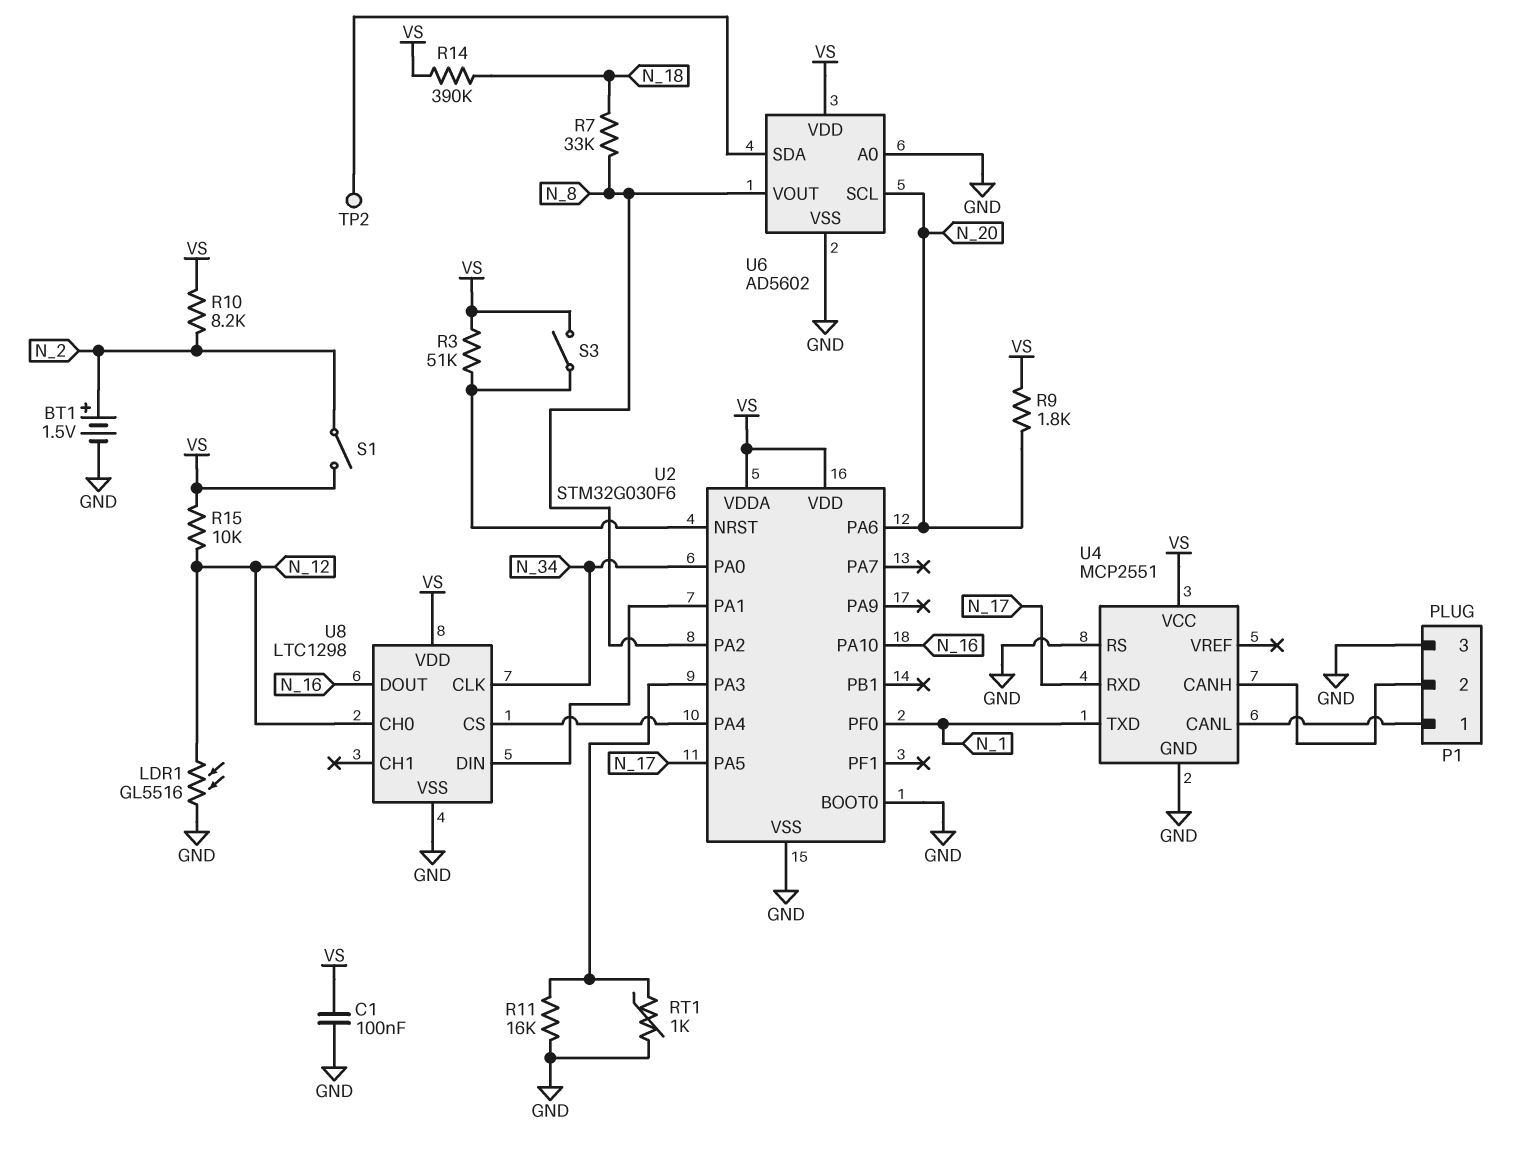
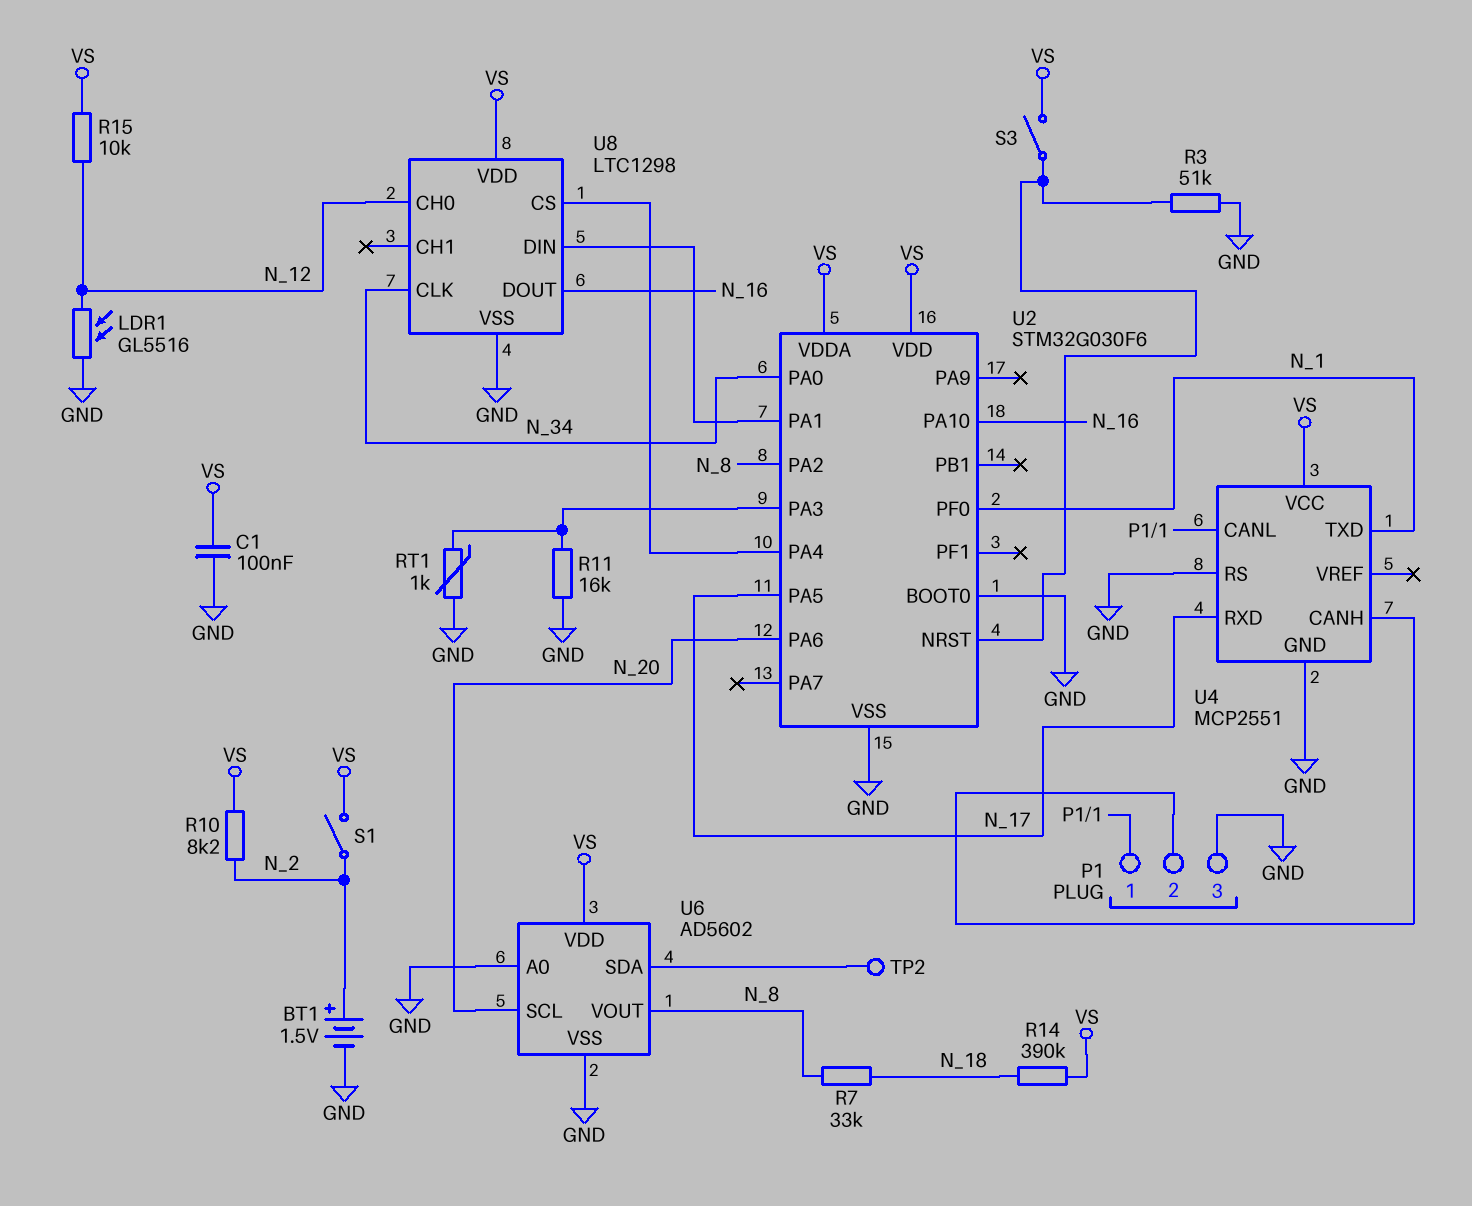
R3: 51k (U2/NRST, VS) -> 51k (GND, U2/NRST)
R9: 1.8k (N_20, VS) -> none

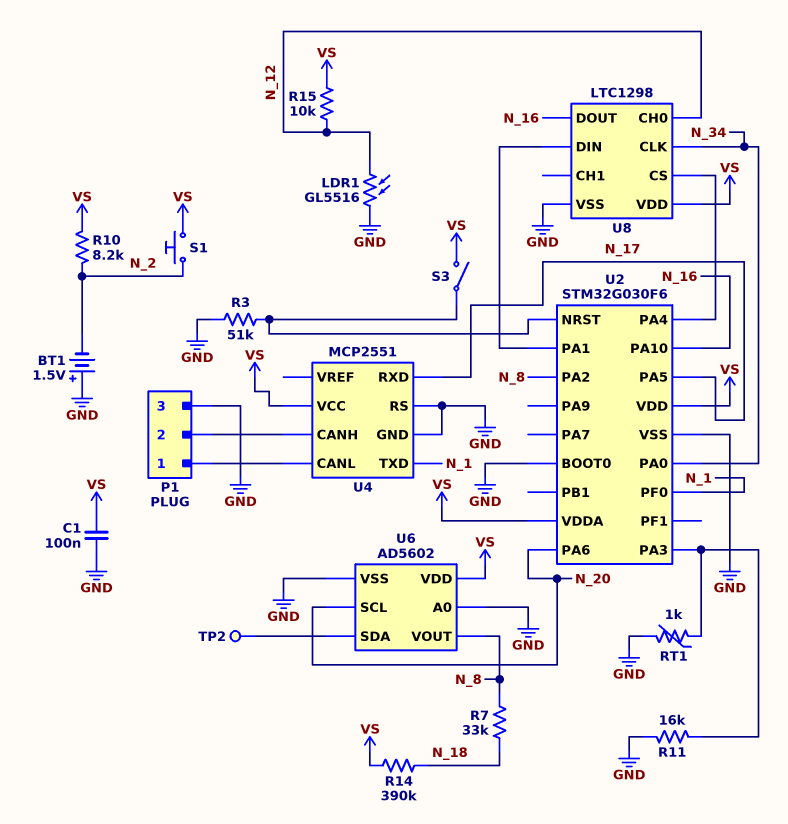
BT1: 1.5V (plus N_2, minus GND) -> 1.5V (plus GND, minus N_2)
S1: switch (N_2, VS) -> button (N_2, VS)

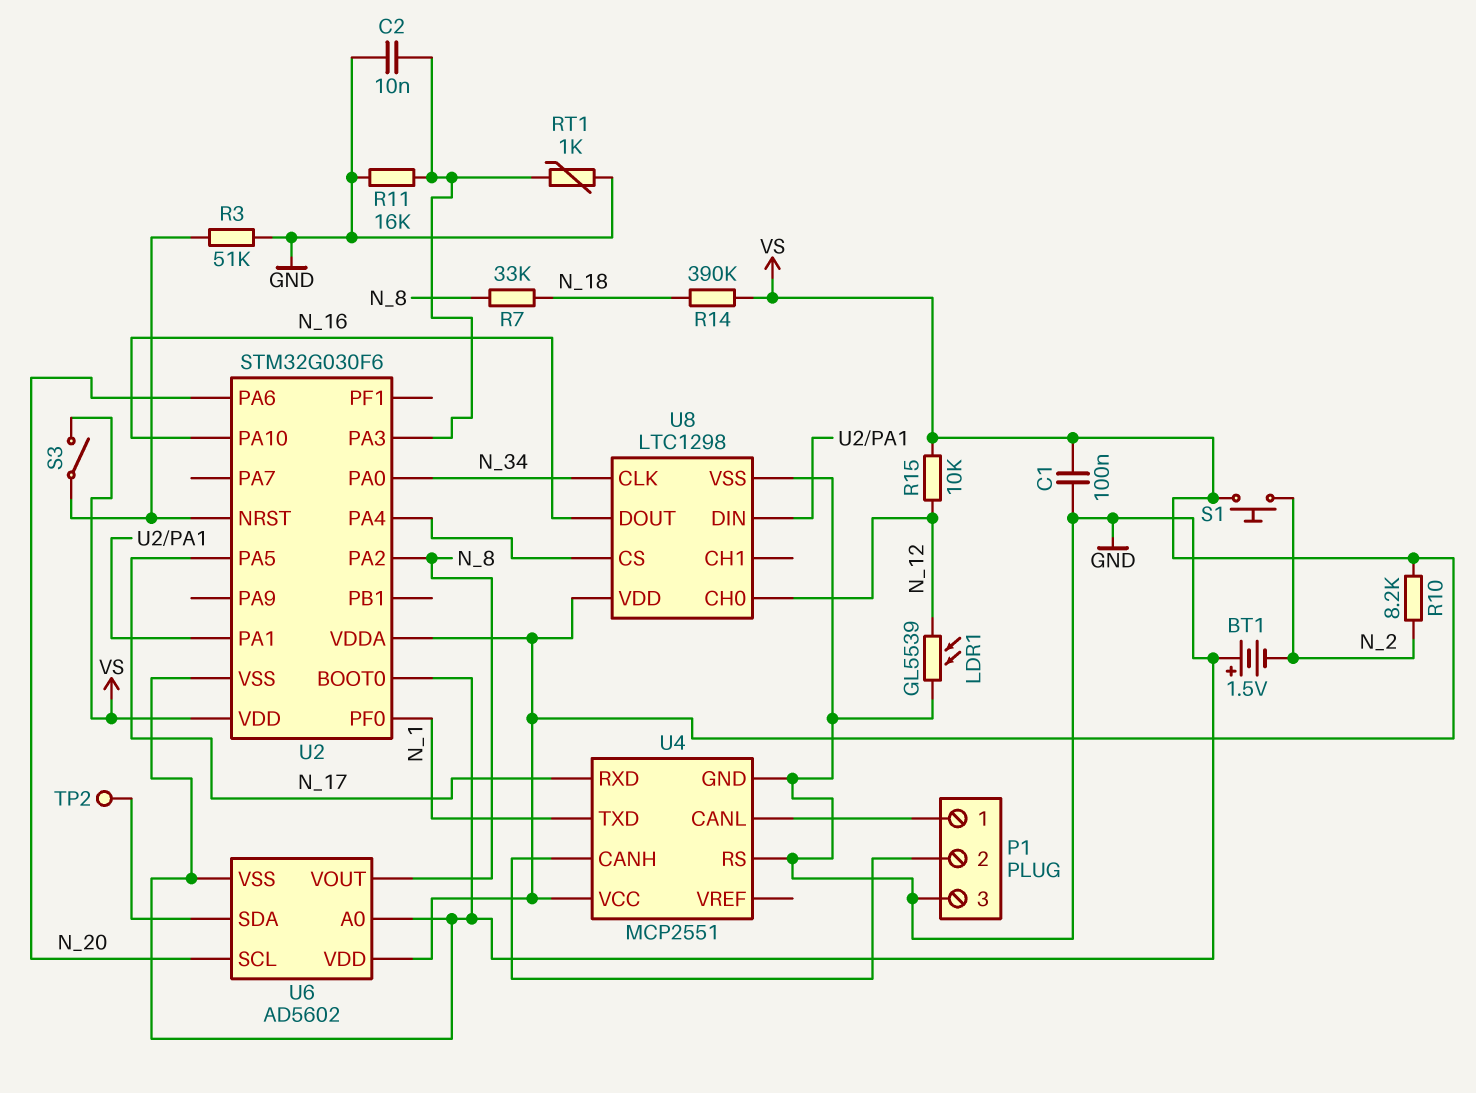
C2: none -> 10nF (GND, U2/PA3)
LDR1: GL5516 (GND, N_12) -> GL5539 (GND, N_12)

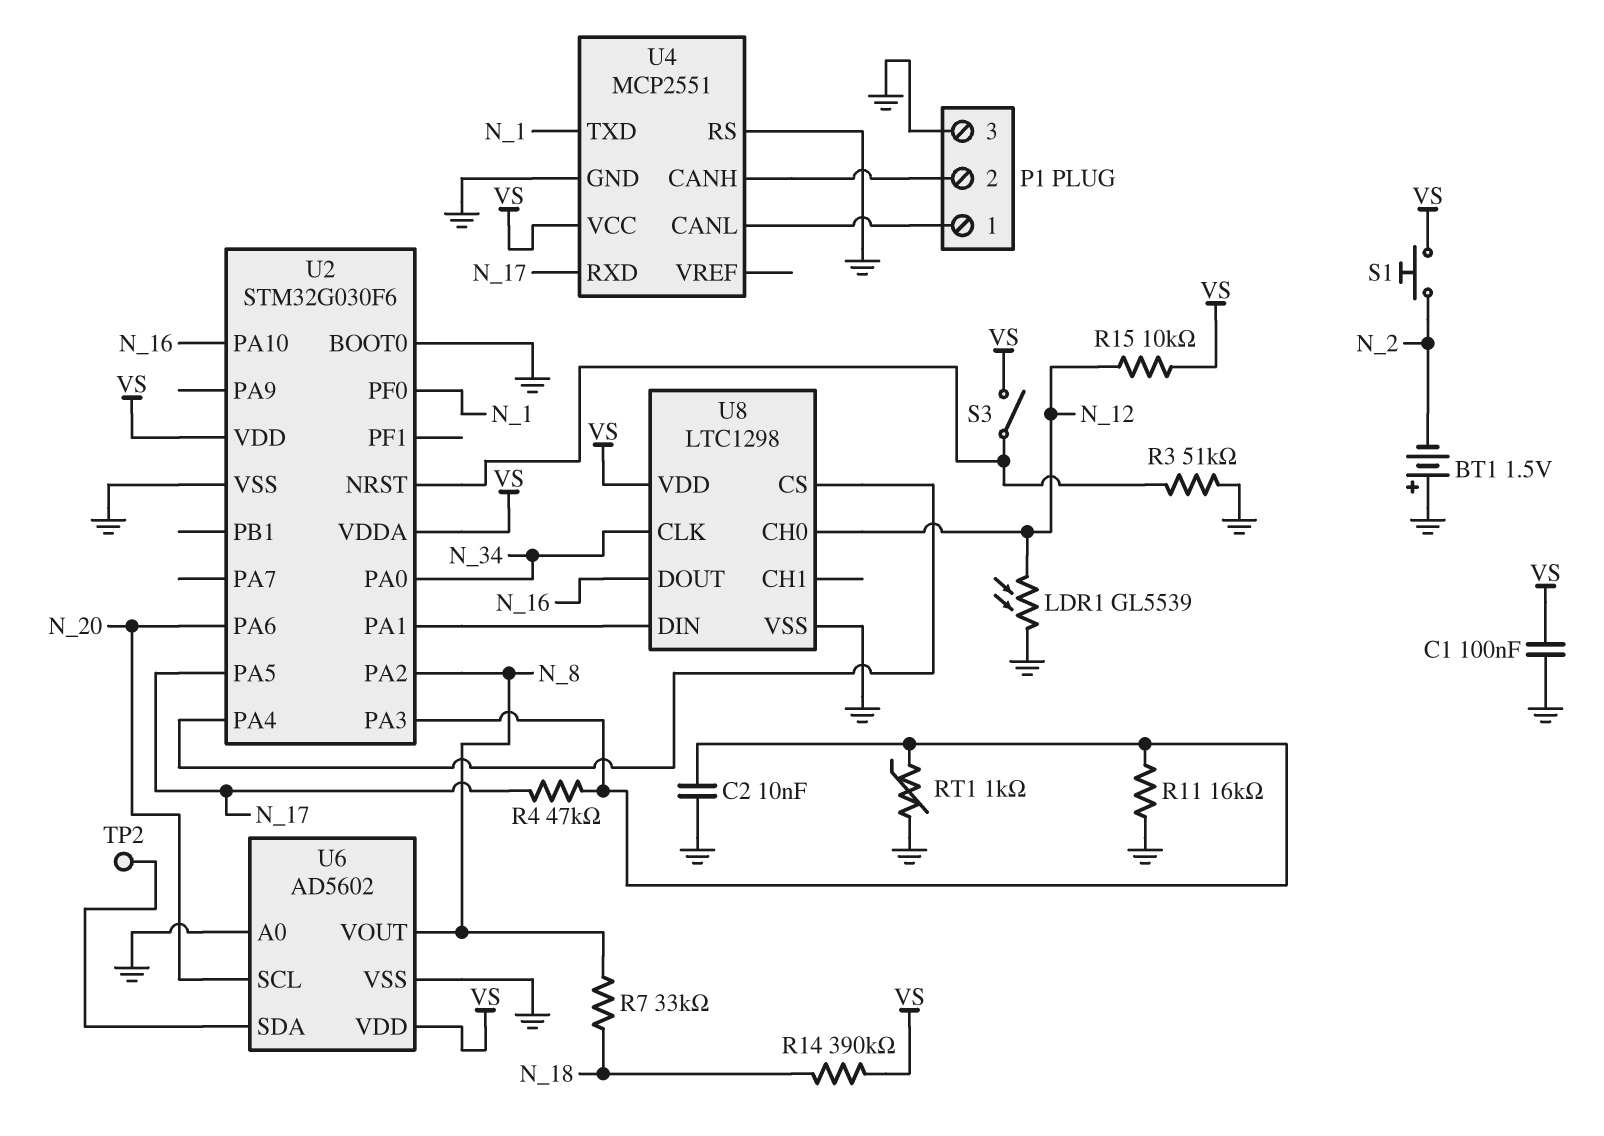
R4: none -> 47k (N_17, U2/PA3)
R10: 8.2k (N_2, VS) -> none

